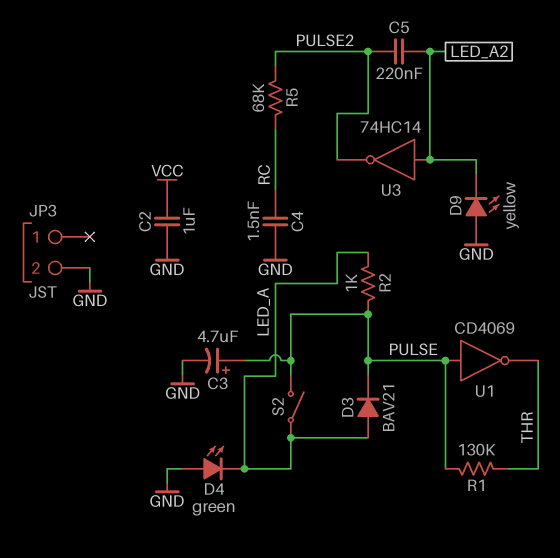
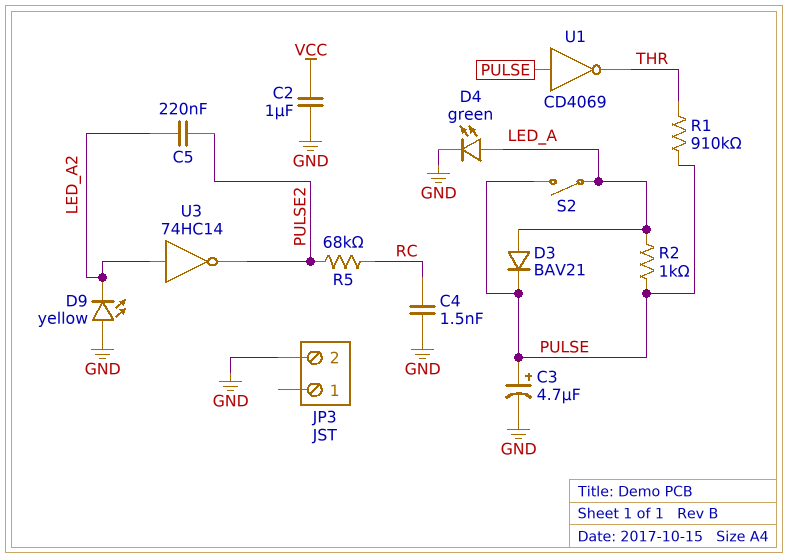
D4: LED green (A GND, K LED_A) -> LED green (A LED_A, K GND)
R1: 130k (PULSE, THR) -> 910k (PULSE, THR)

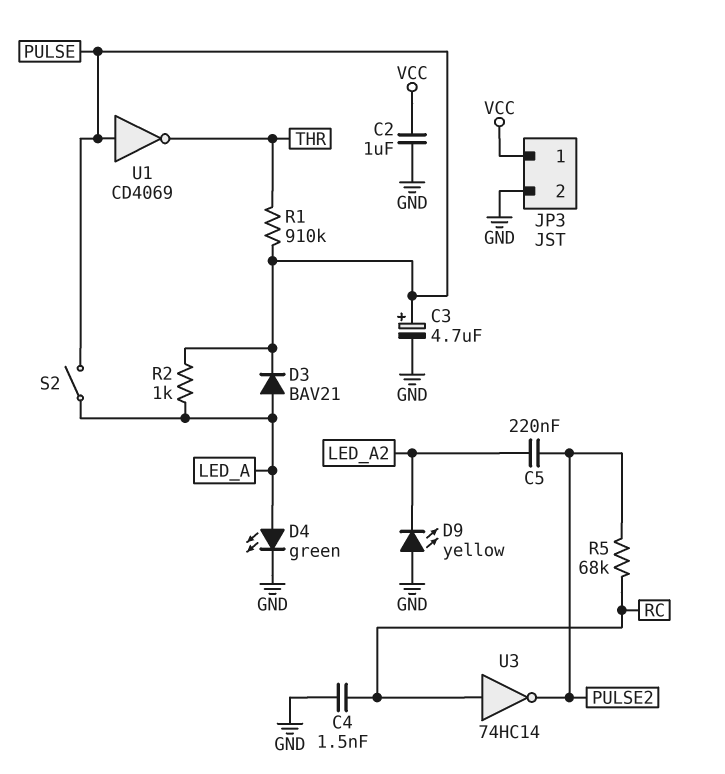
JP3 pin 1: none -> VCC
U3: NOT 74HC14 (in LED_A2, out PULSE2) -> NOT 74HC14 (in RC, out PULSE2)

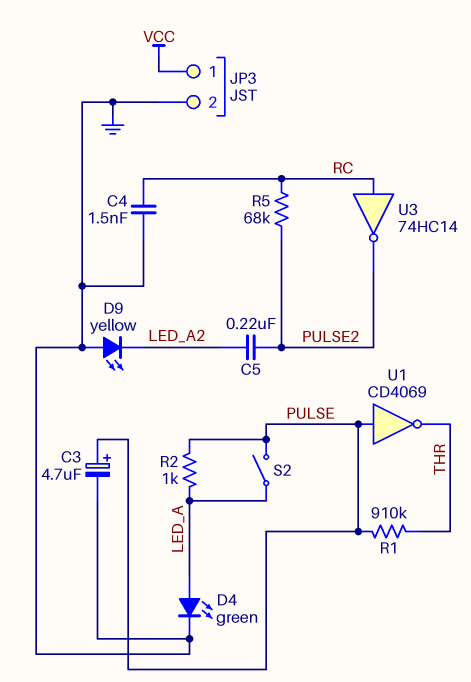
C2: 1uF (GND, VCC) -> none
D3: diode BAV21 (A LED_A, K PULSE) -> none

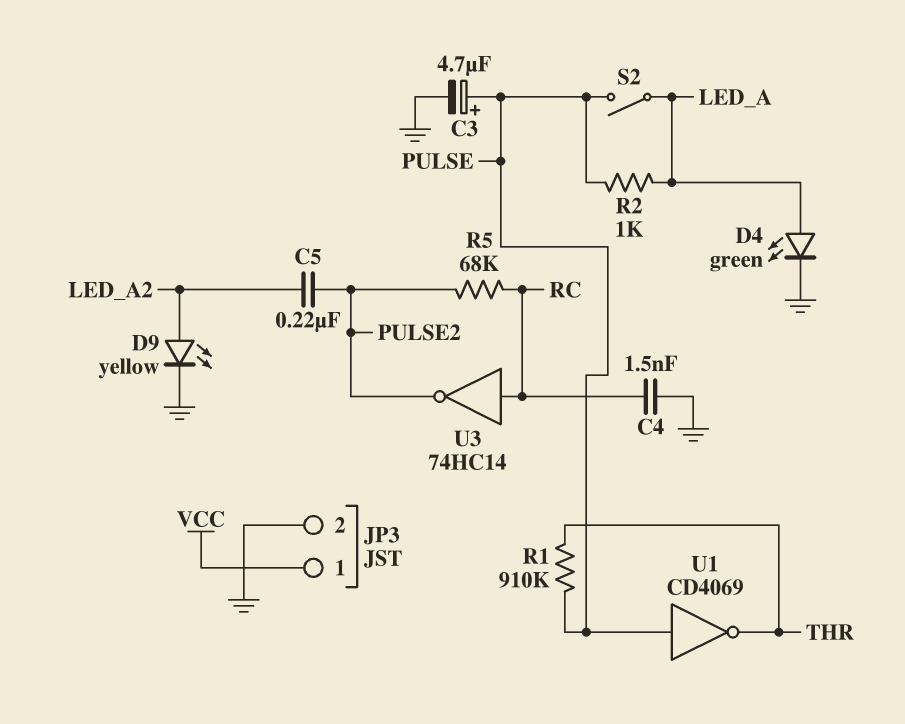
D9: LED yellow (A GND, K LED_A2) -> LED yellow (A LED_A2, K GND)

